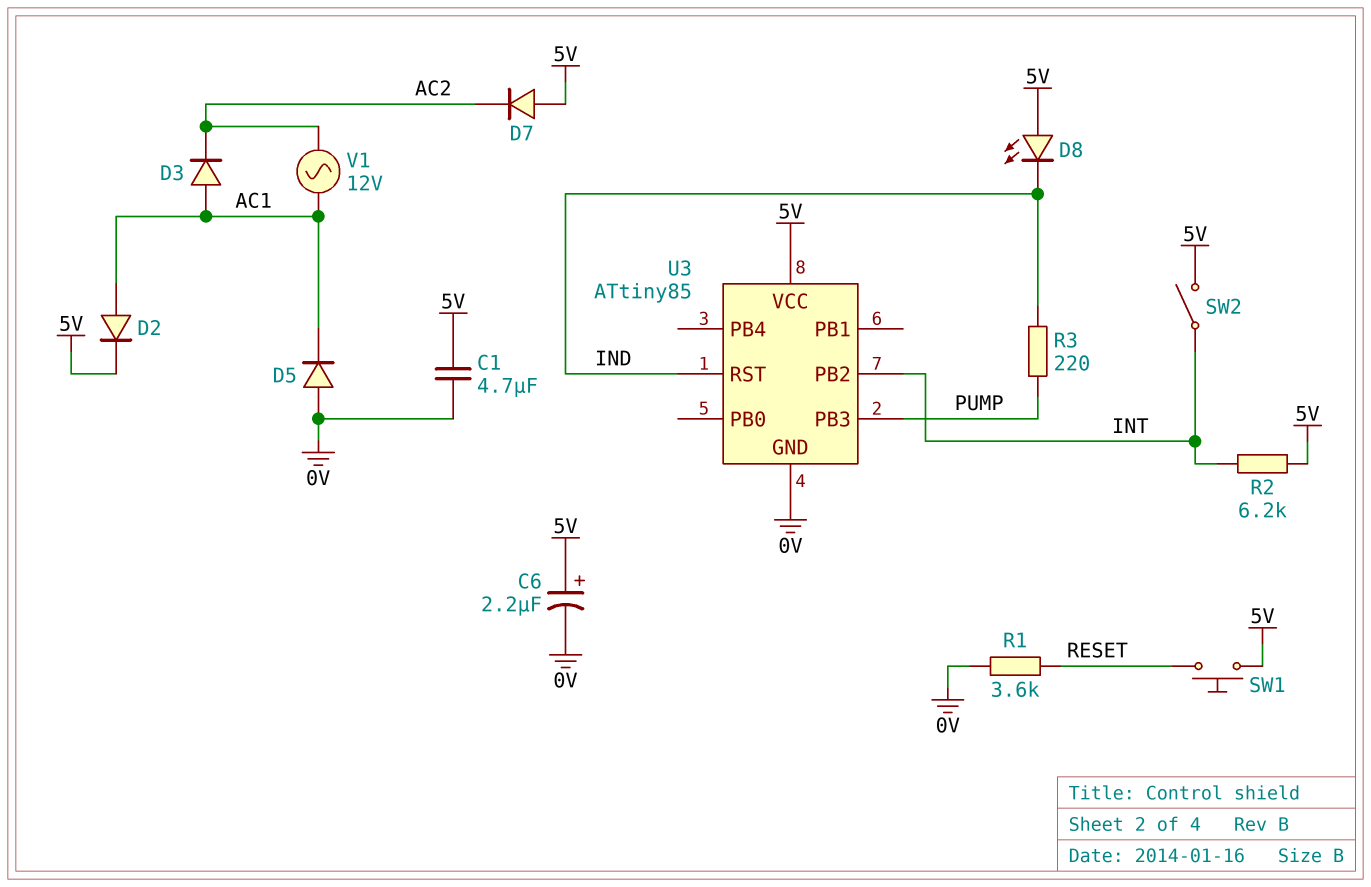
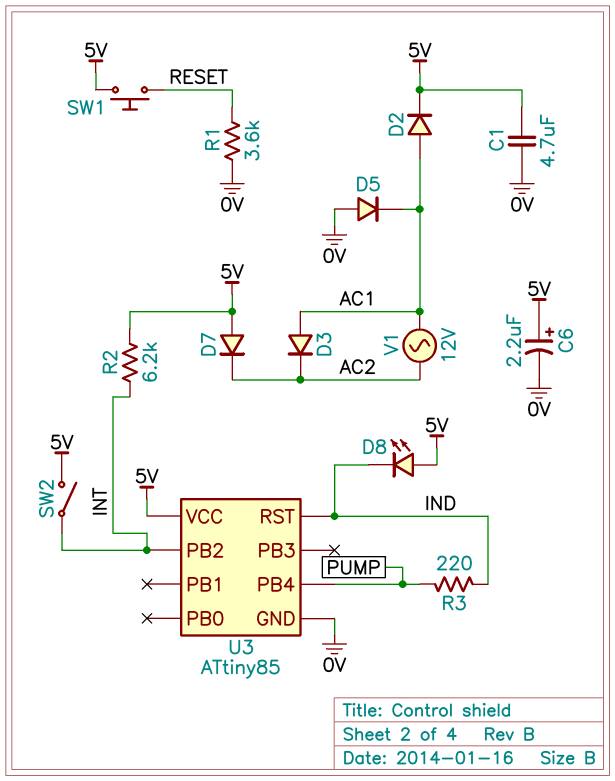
U3 pin PB3: PUMP -> none
U3 pin PB4: none -> PUMP

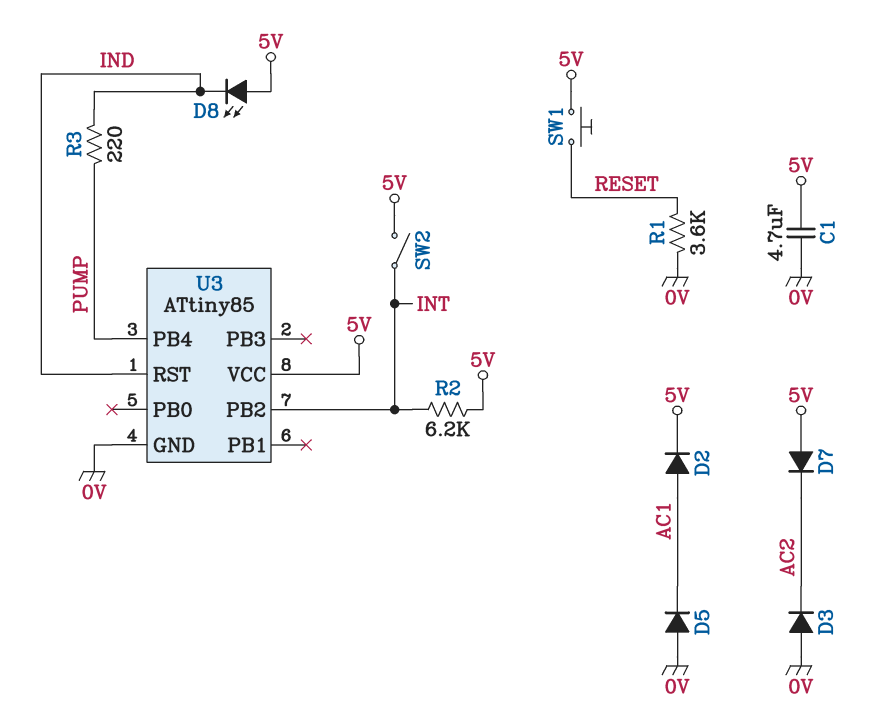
C6: 2.2uF (plus 5V, minus 0V) -> none
D3: diode (A AC1, K AC2) -> diode (A 0V, K AC2)
V1: AC 12V (AC1, AC2) -> none

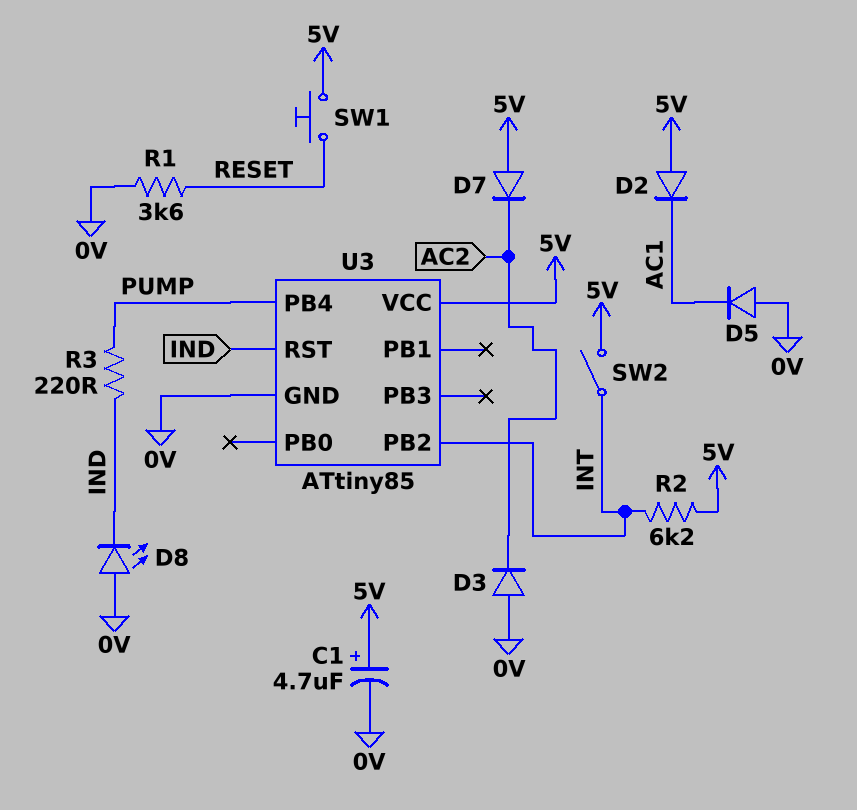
C1: 4.7uF (0V, 5V) -> 4.7uF (plus 5V, minus 0V)
D2: diode (A AC1, K 5V) -> diode (A 5V, K AC1)
D8: LED (A 5V, K IND) -> LED (A 0V, K IND)

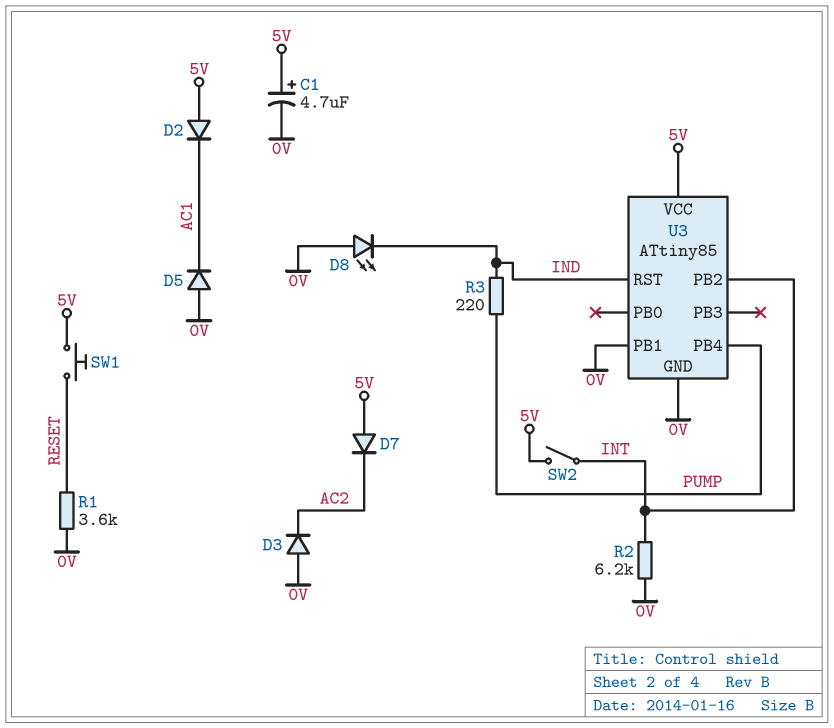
R2: 6.2k (5V, INT) -> 6.2k (0V, INT)
U3 pin PB1: none -> 0V

